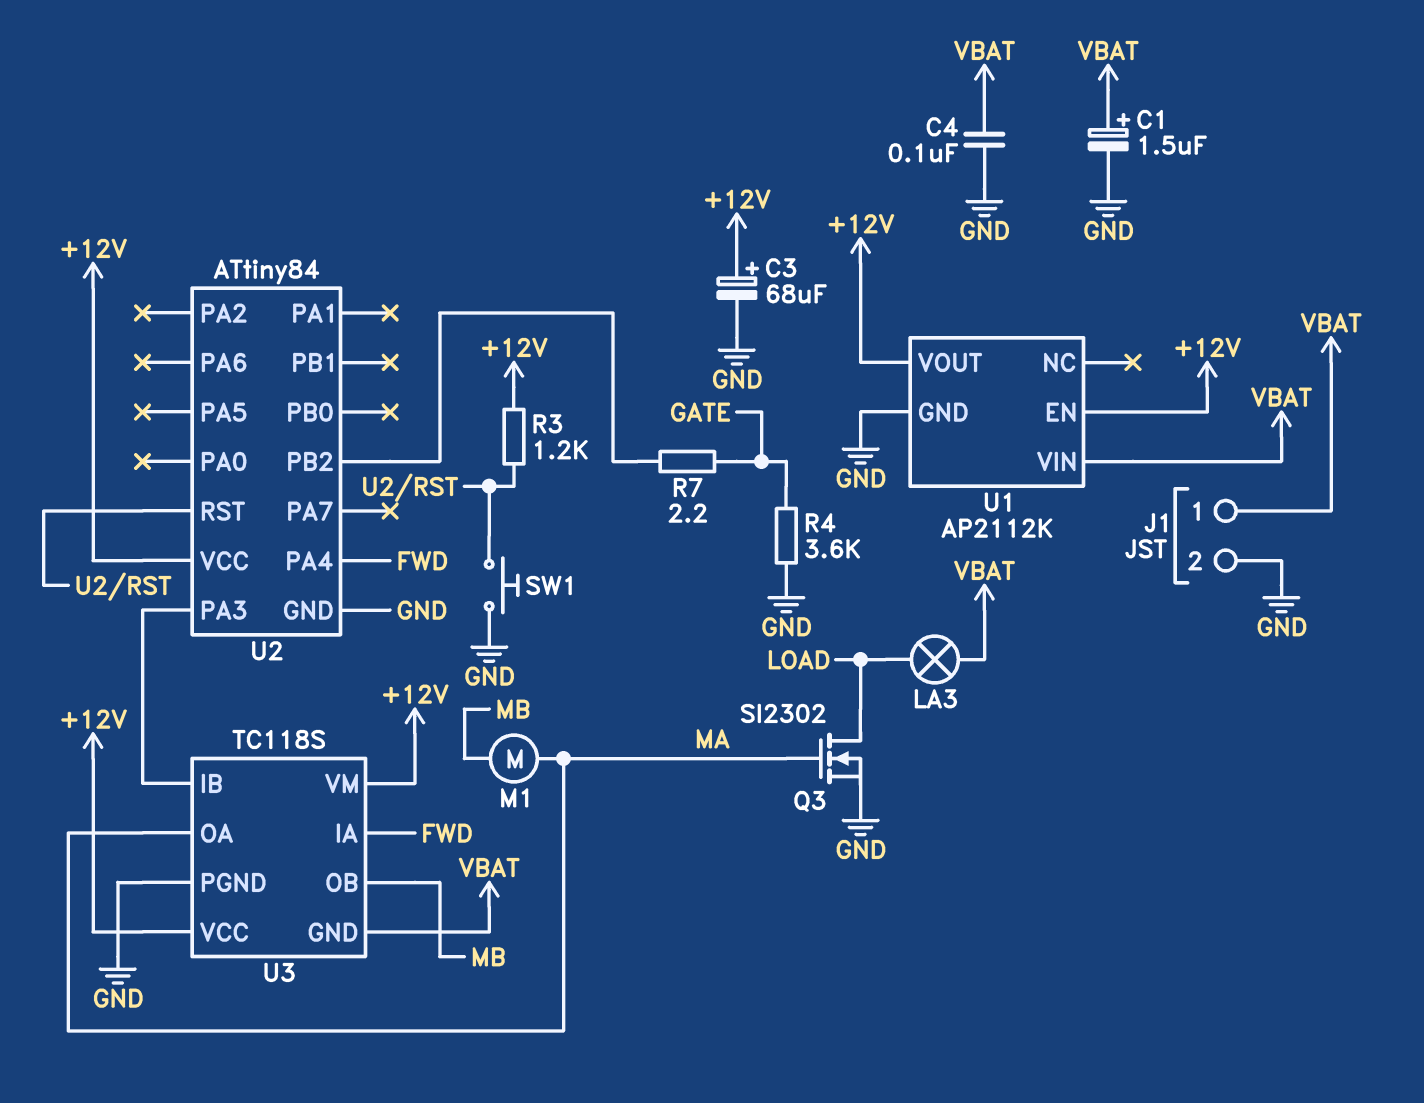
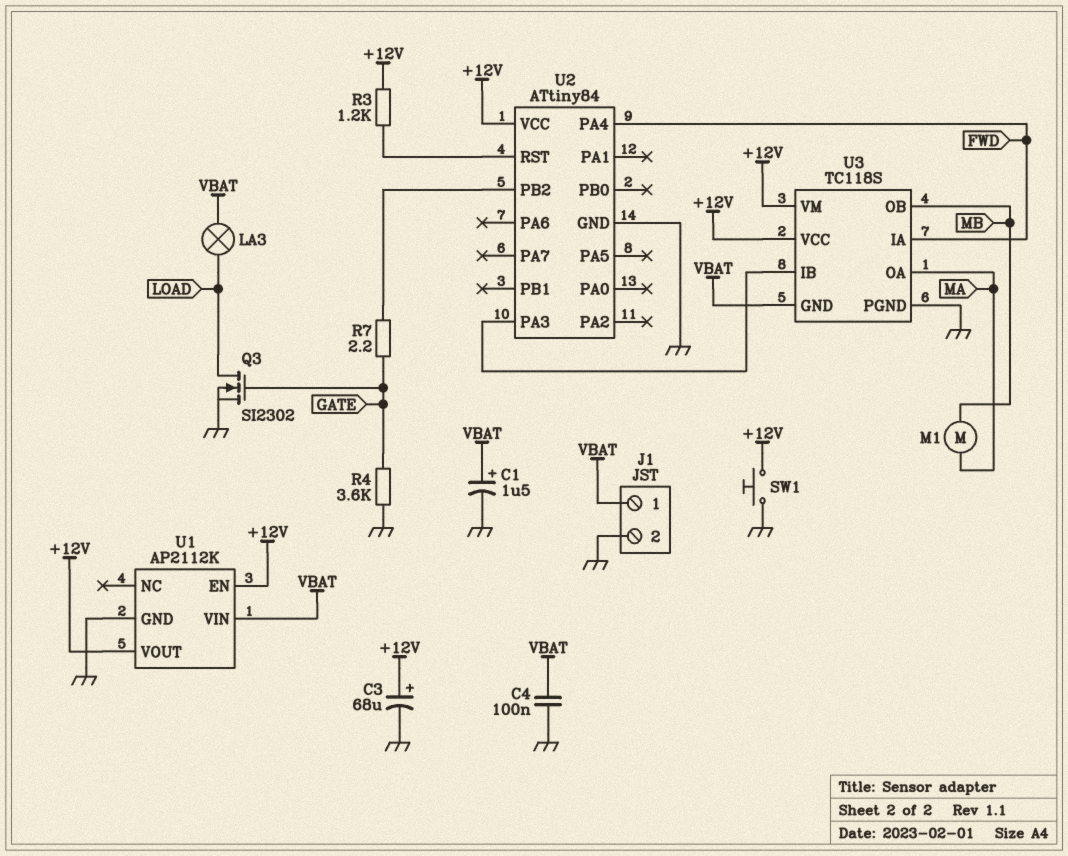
Q3: NMOS SI2302 (G MA, D LOAD, S GND) -> NMOS SI2302 (G GATE, D LOAD, S GND)
SW1: button (GND, U2/RST) -> button (+12V, GND)

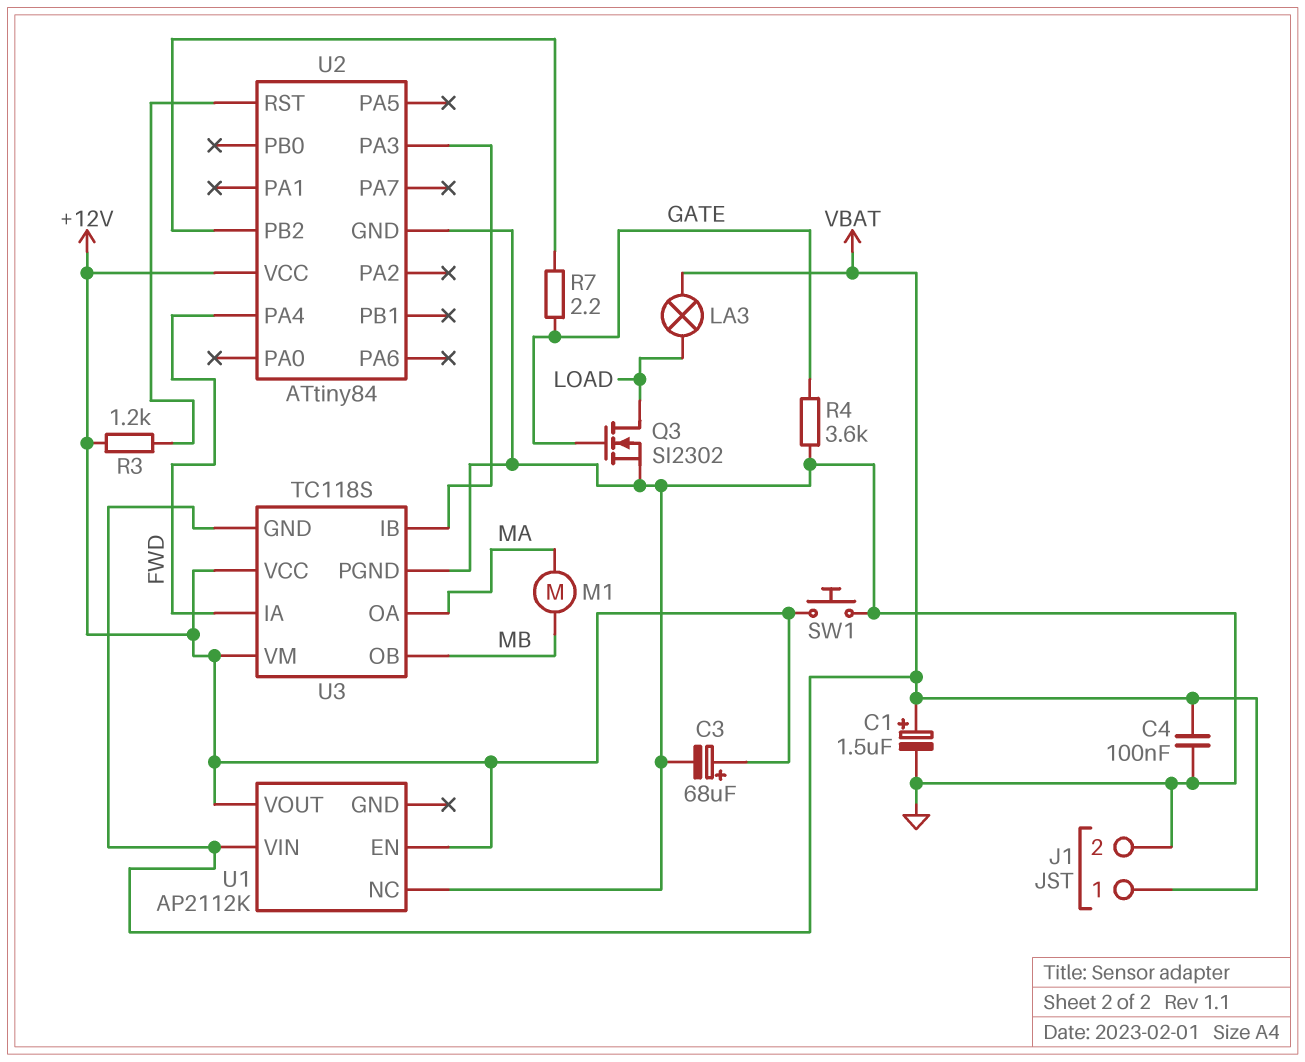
U1 pin GND: GND -> none
U1 pin NC: none -> GND

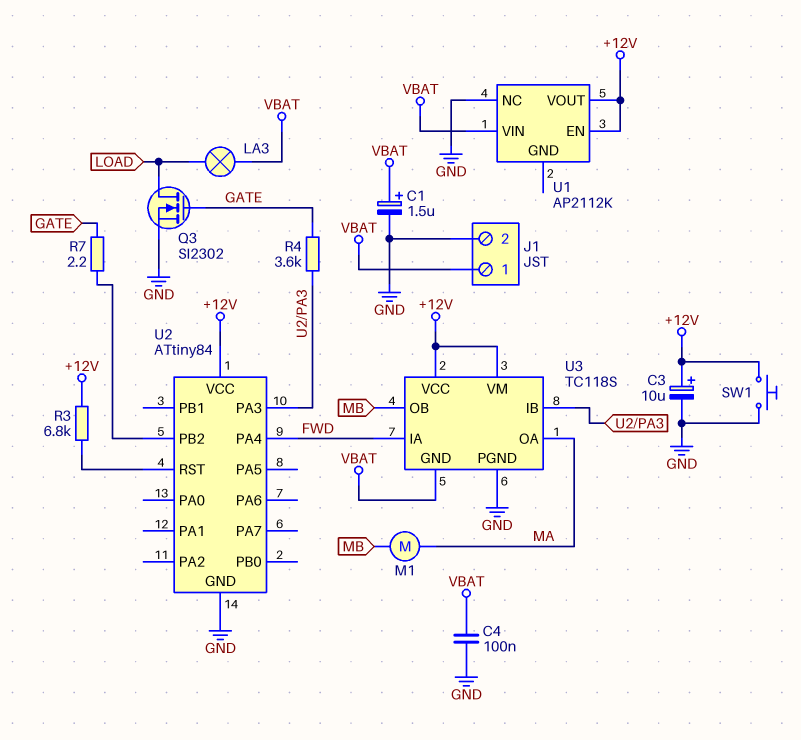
C3: 68uF (plus +12V, minus GND) -> 10uF (plus +12V, minus GND)
R3: 1.2k (+12V, U2/RST) -> 6.8k (+12V, U2/RST)
R4: 3.6k (GATE, GND) -> 3.6k (GATE, U2/PA3)

